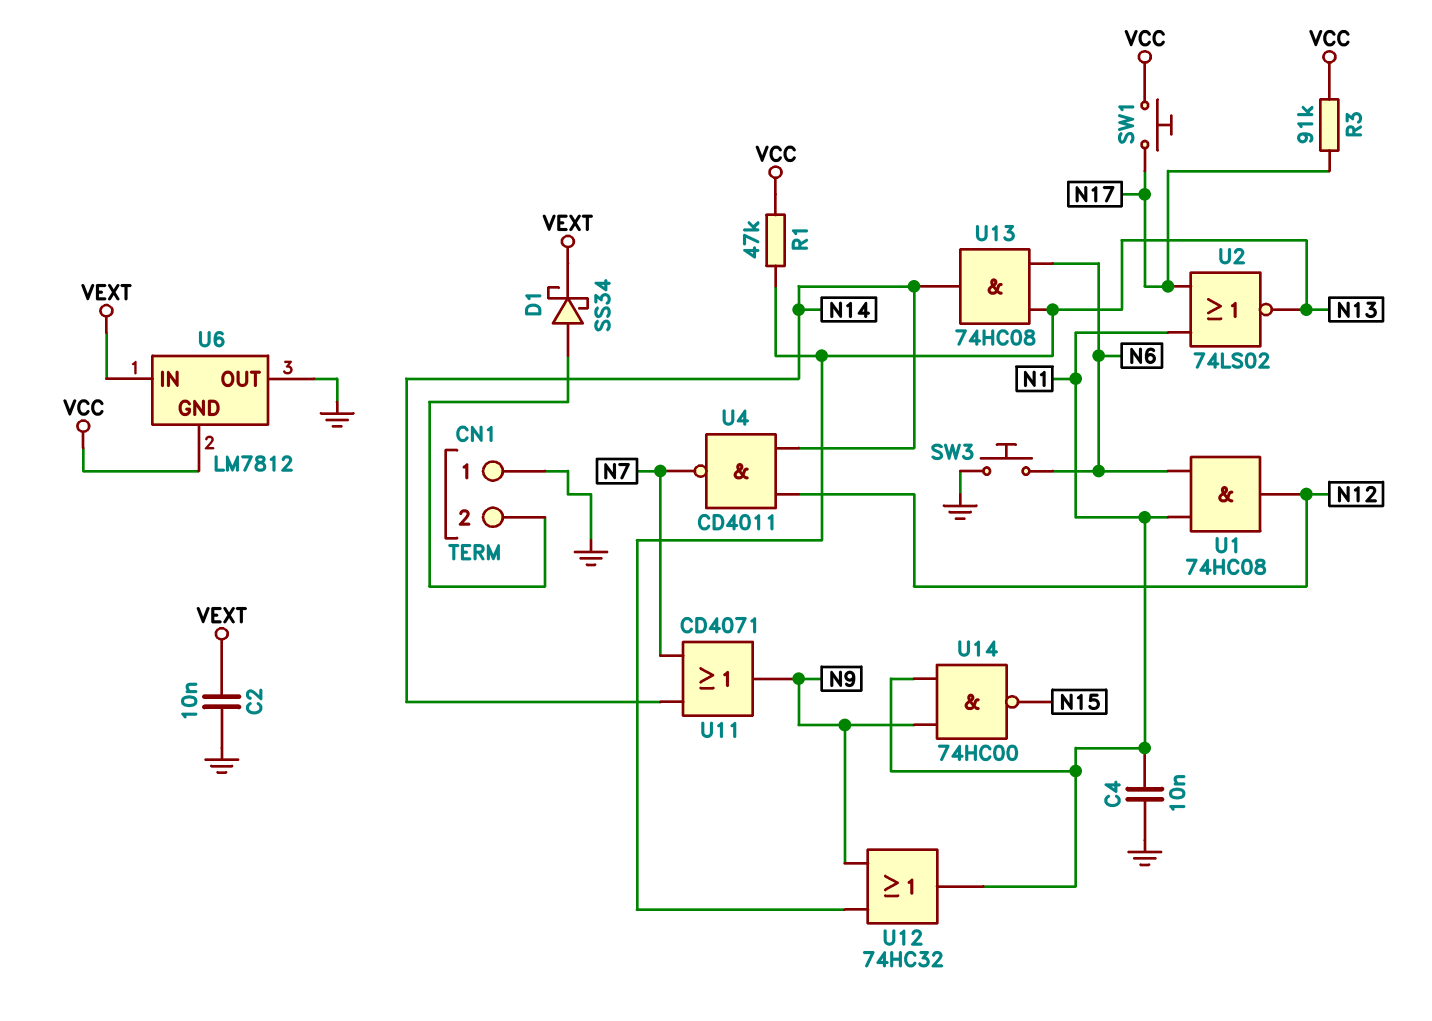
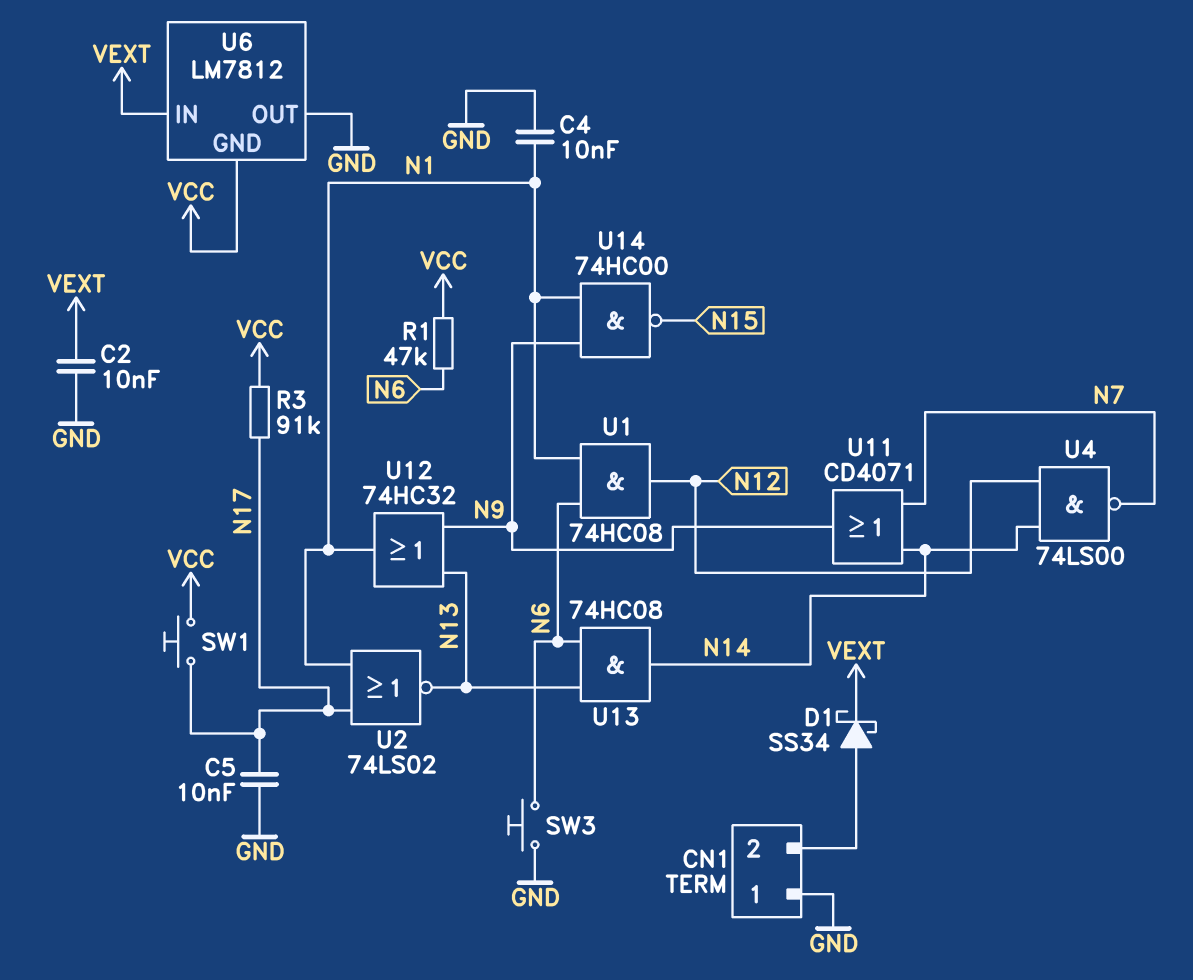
C5: none -> 10nF (GND, N17)
R1: 47k (N13, VCC) -> 47k (N6, VCC)
U4: NAND CD4011 (in N12, in N14, out N7) -> NAND 74LS00 (in N12, in N14, out N7)

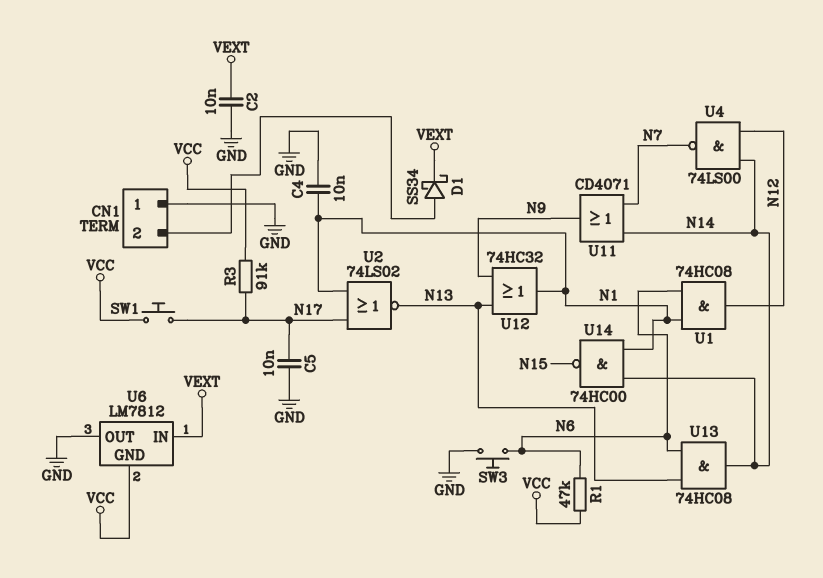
U14: NAND 74HC00 (in N1, in N9, out N15) -> NAND 74HC00 (in N1, in N14, out N15)

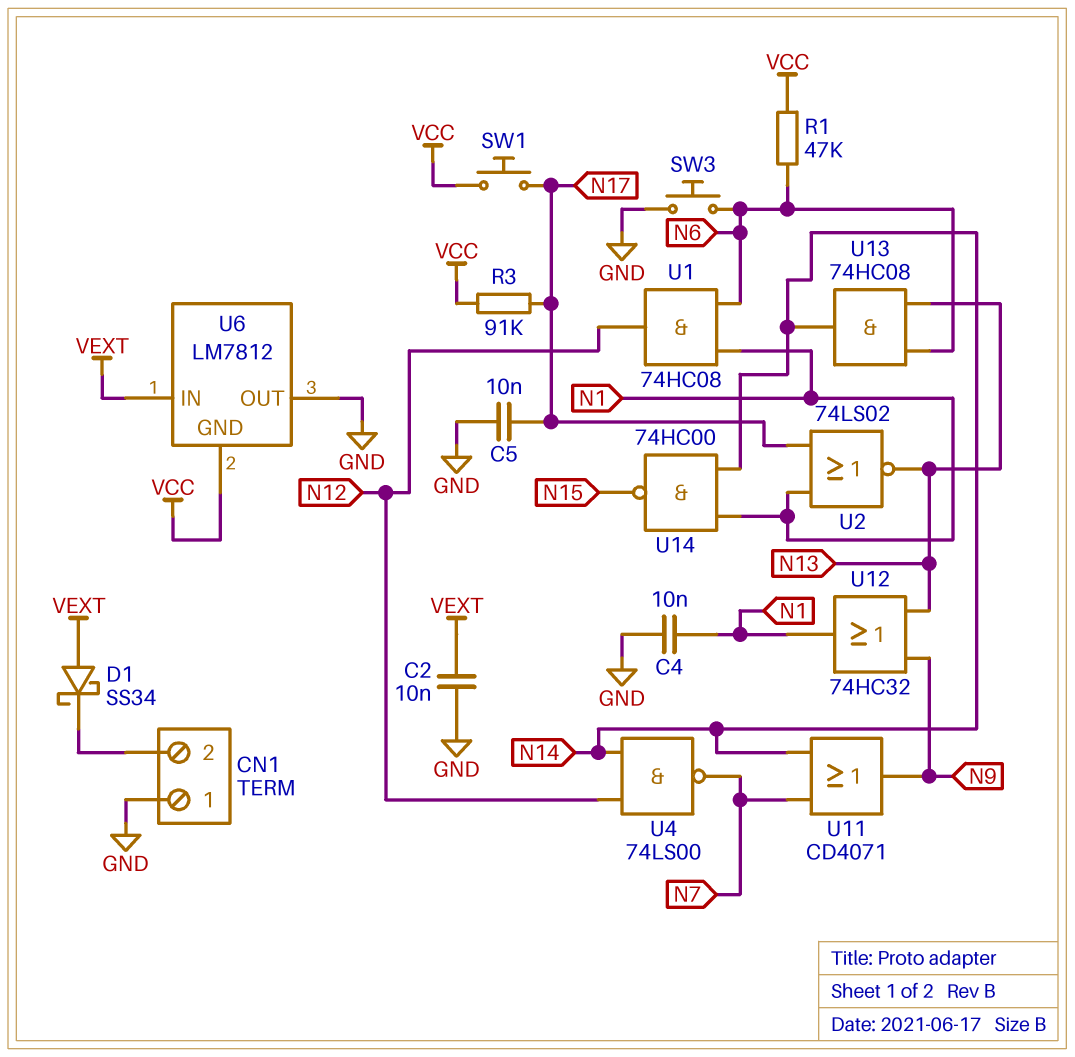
D1: schottky SS34 (A CN1/2, K VEXT) -> schottky SS34 (A VEXT, K CN1/2)

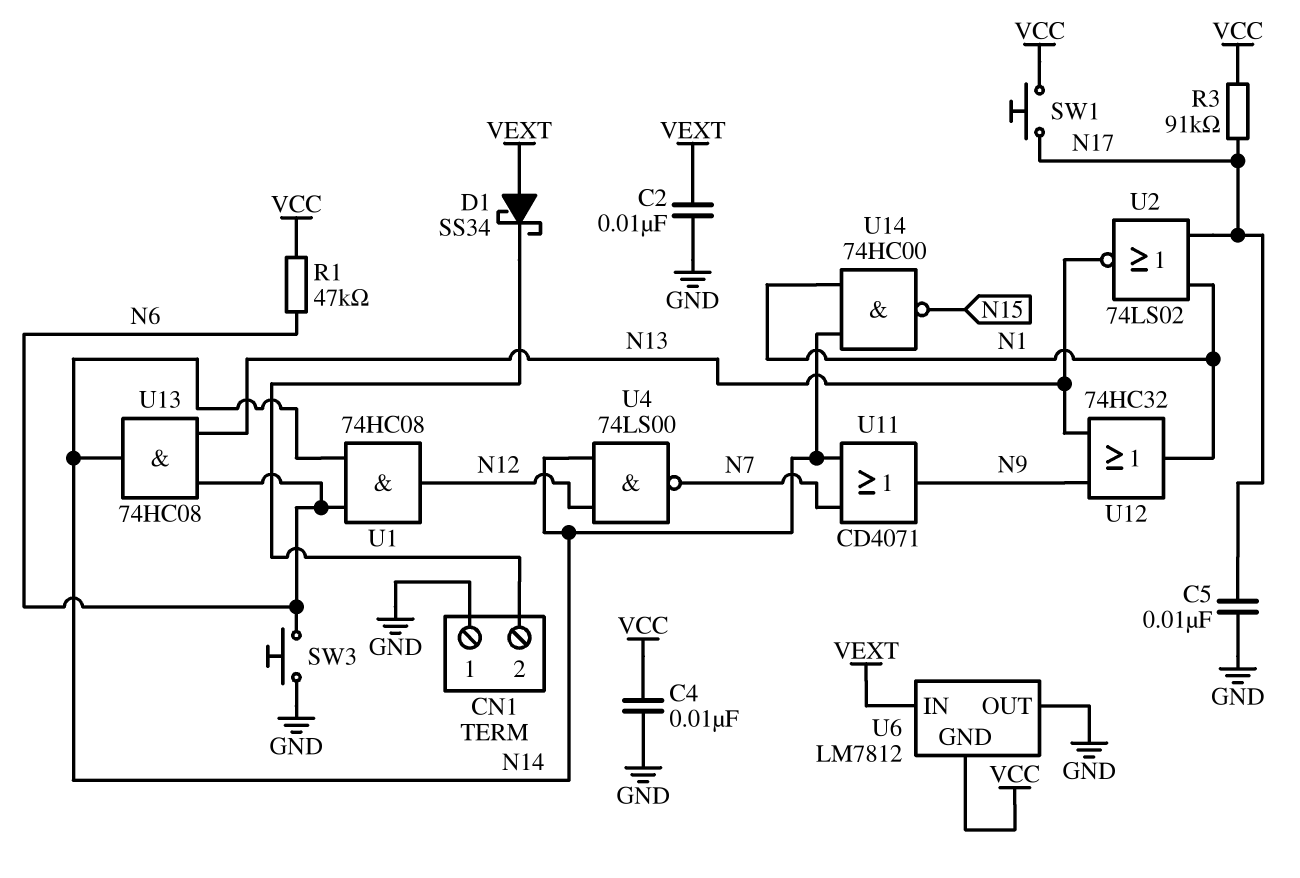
C4: 10nF (GND, N1) -> 10nF (GND, VCC)
U1: AND 74HC08 (in N1, in N6, out N12) -> AND 74HC08 (in N6, in N14, out N12)

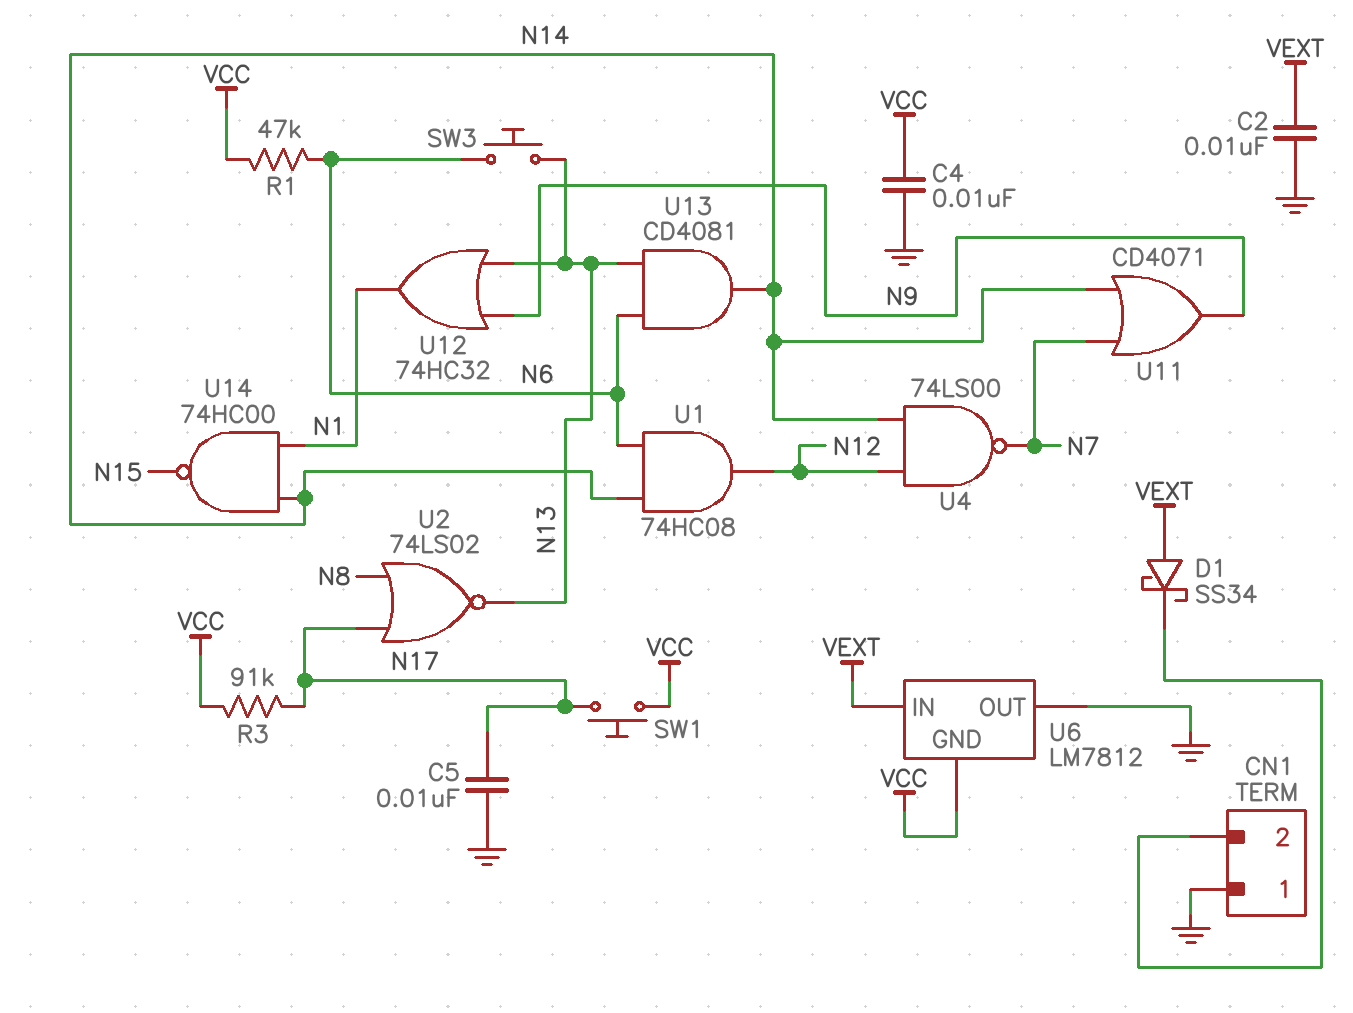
SW3: button (GND, N6) -> button (N6, N13)
U2: NOR 74LS02 (in N1, in N17, out N13) -> NOR 74LS02 (in N8, in N17, out N13)
U13: AND 74HC08 (in N6, in N13, out N14) -> AND CD4081 (in N6, in N13, out N14)

